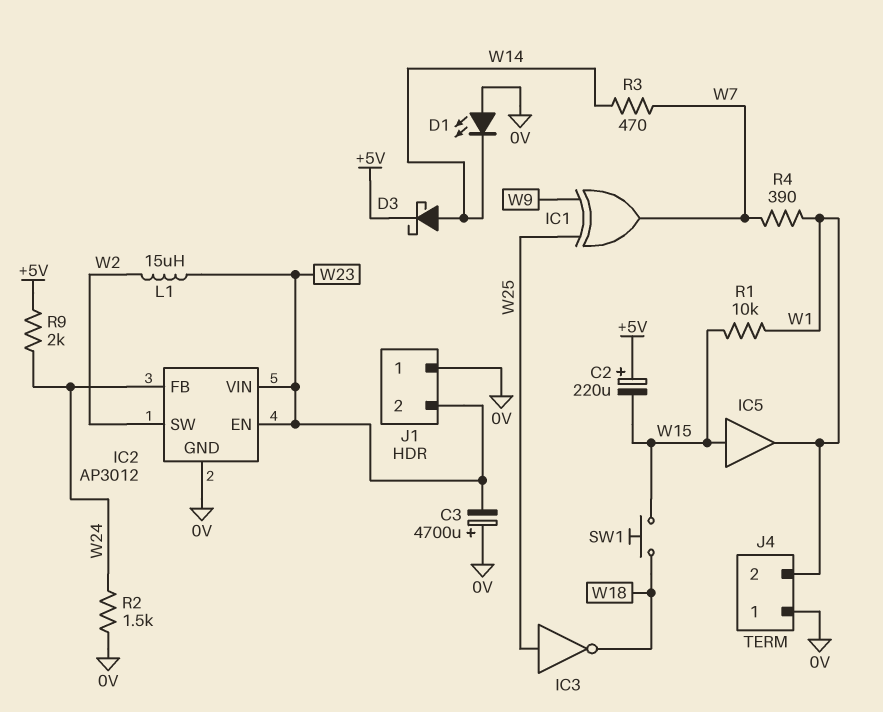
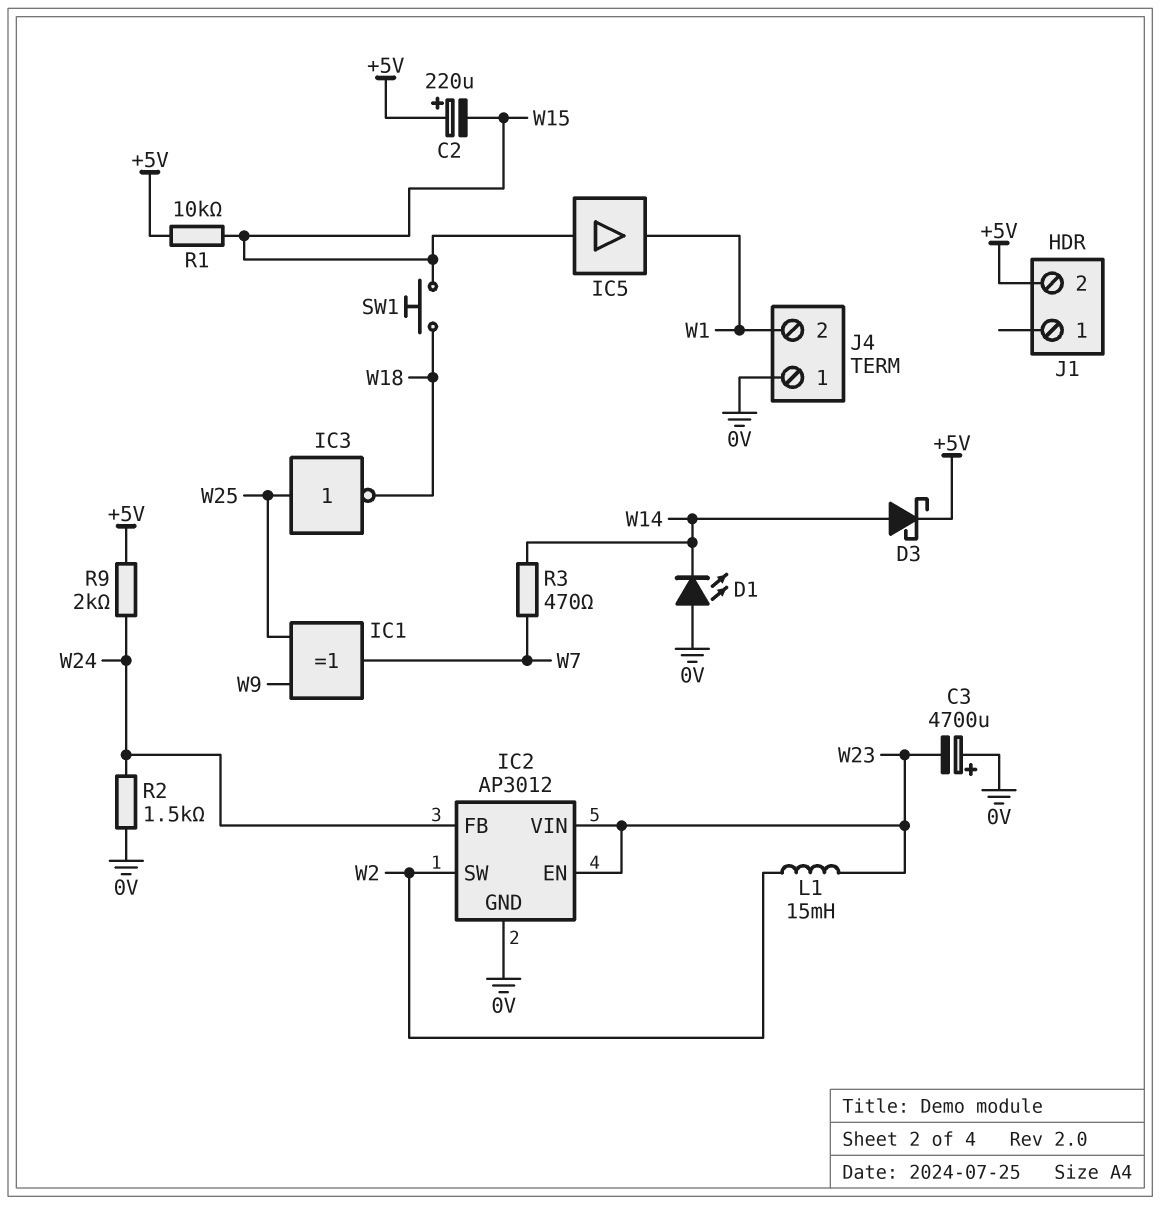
J1 pin 1: 0V -> none
J1 pin 2: W23 -> +5V
L1: 15uH (W2, W23) -> 15mH (W2, W23)
R1: 10k (W1, W15) -> 10k (+5V, W15)
R4: 390 (W1, W7) -> none

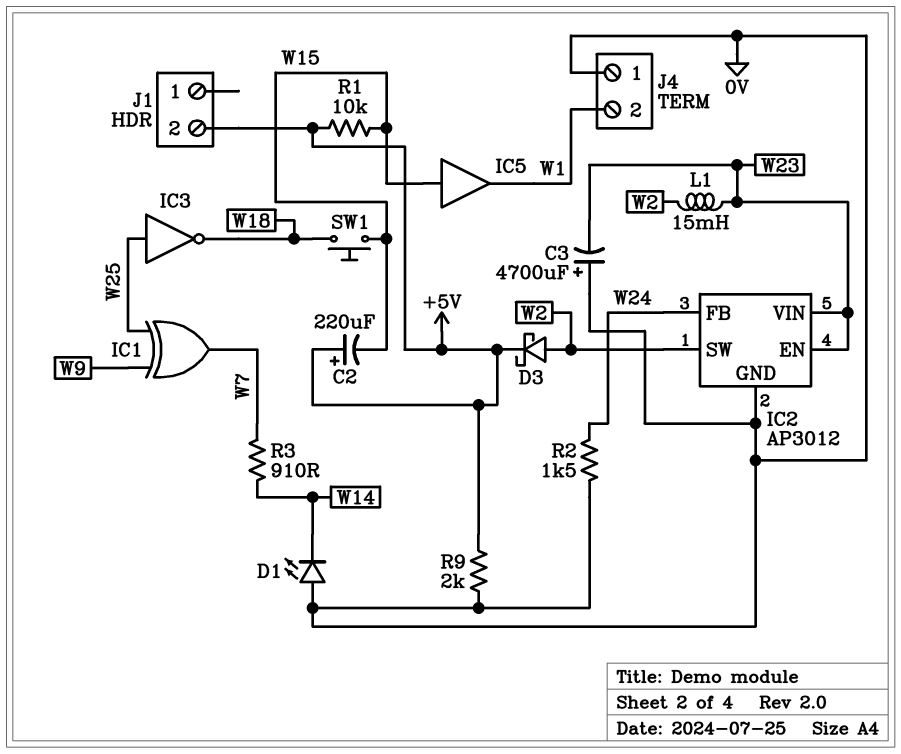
D3: schottky (A W14, K +5V) -> schottky (A W2, K +5V)
R3: 470 (W7, W14) -> 910 (W7, W14)
R9: 2k (+5V, W24) -> 2k (+5V, 0V)

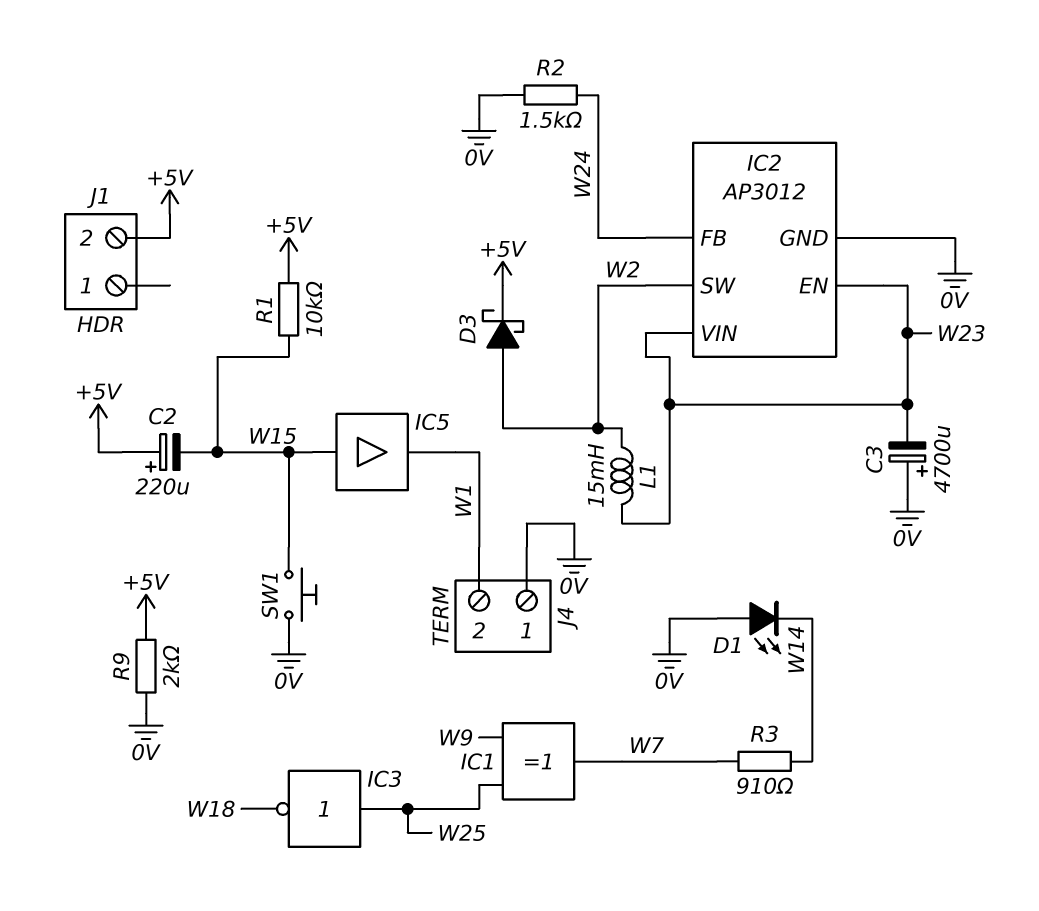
SW1: button (W15, W18) -> button (0V, W15)

